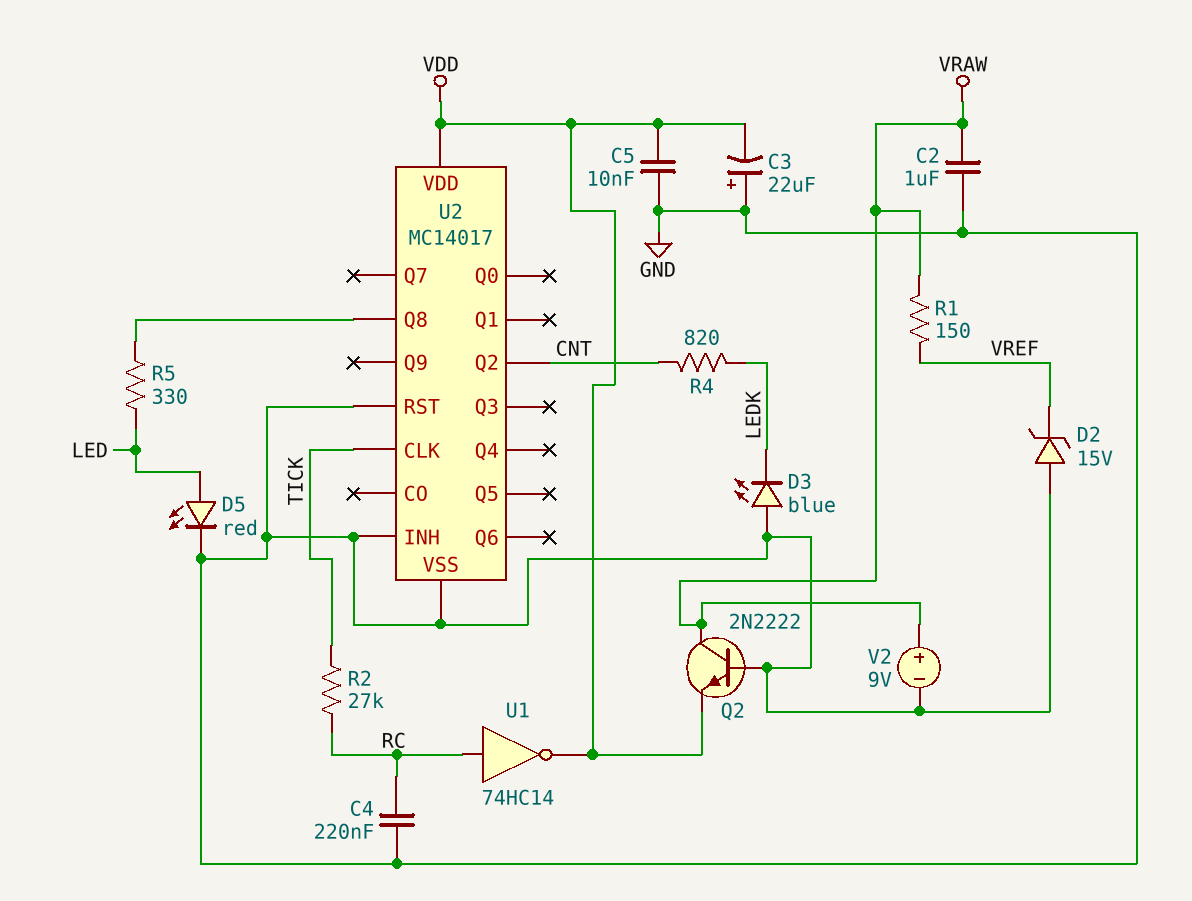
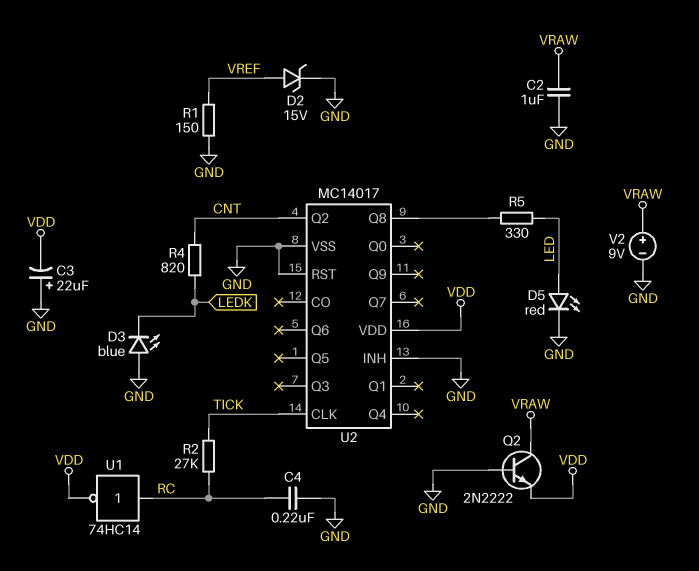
C5: 10nF (GND, VDD) -> none
D2: zener 15V (A GND, K VREF) -> zener 15V (A VREF, K GND)
R1: 150 (VRAW, VREF) -> 150 (GND, VREF)

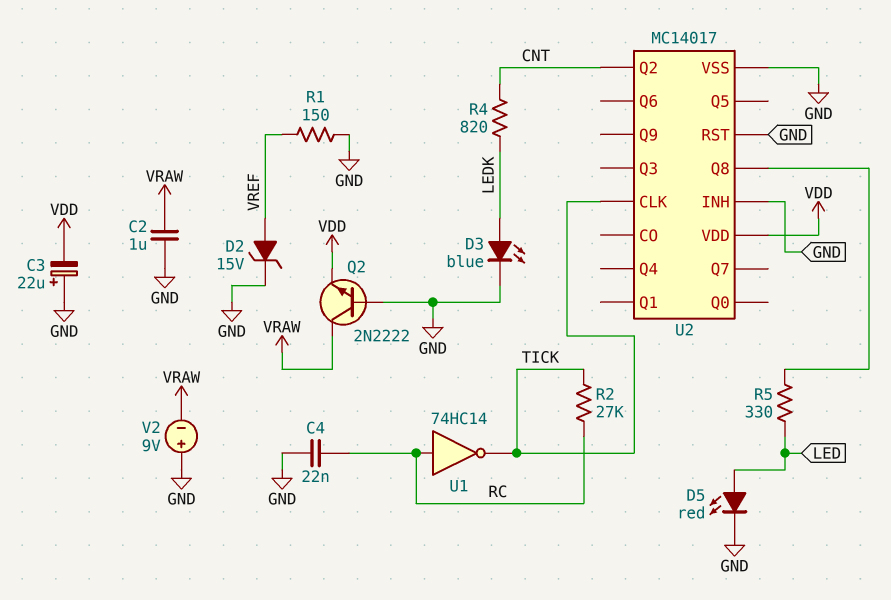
C4: 220nF (GND, RC) -> 22nF (GND, RC)
D3: LED blue (A GND, K LEDK) -> LED blue (A LEDK, K GND)
U1: NOT 74HC14 (in RC, out VDD) -> NOT 74HC14 (in RC, out TICK)
V2: 9V (plus VRAW, minus GND) -> 9V (plus GND, minus VRAW)

